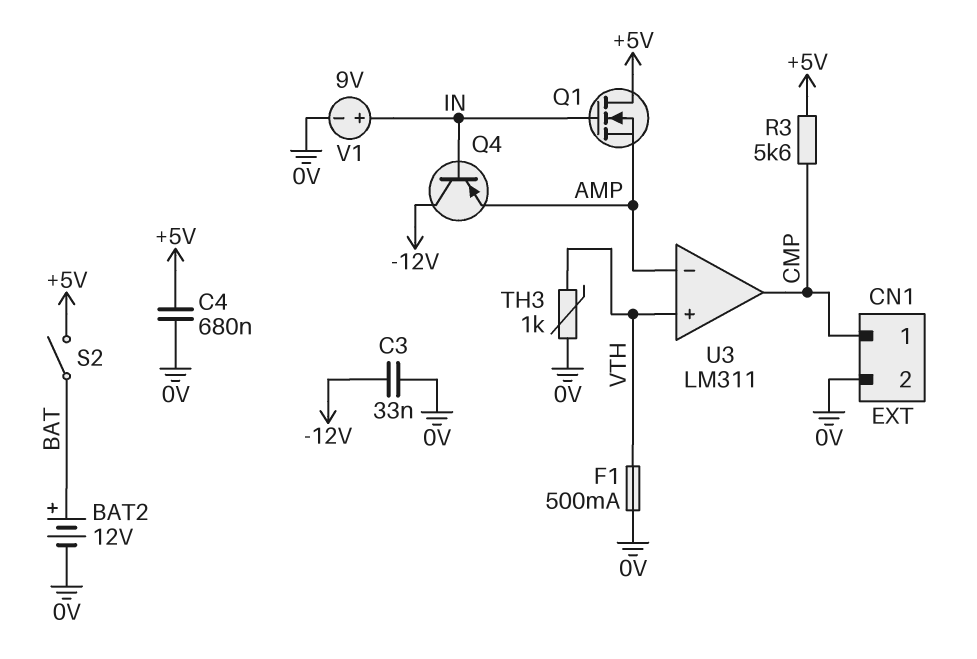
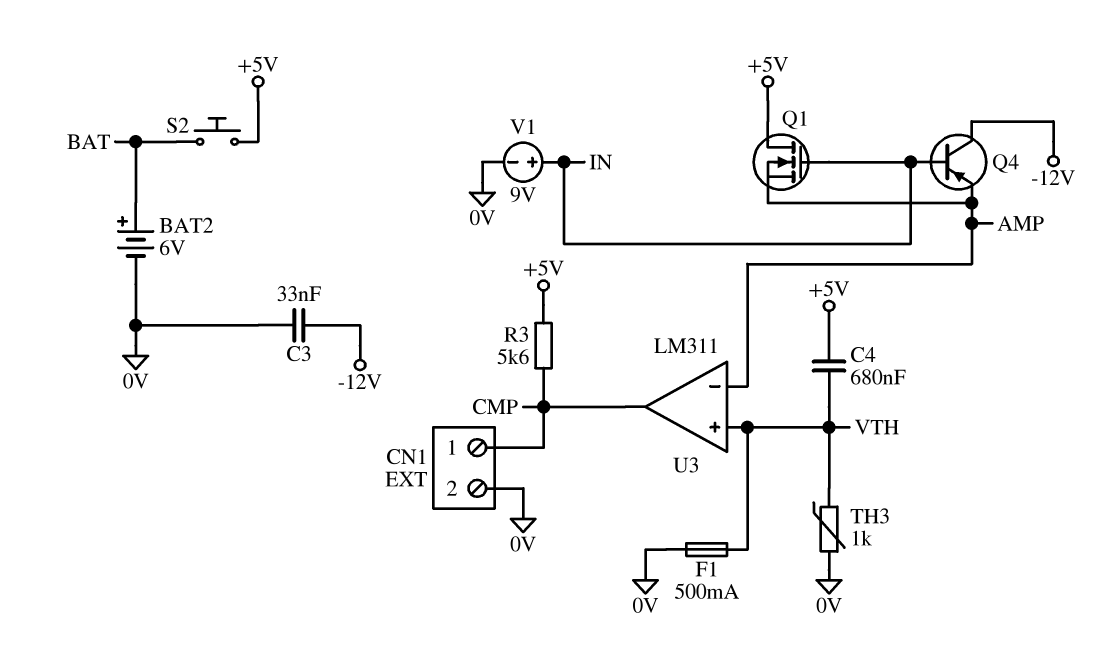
BAT2: 12V (plus BAT, minus 0V) -> 6V (plus BAT, minus 0V)
C4: 680nF (+5V, 0V) -> 680nF (+5V, VTH)
S2: switch (+5V, BAT) -> button (+5V, BAT)

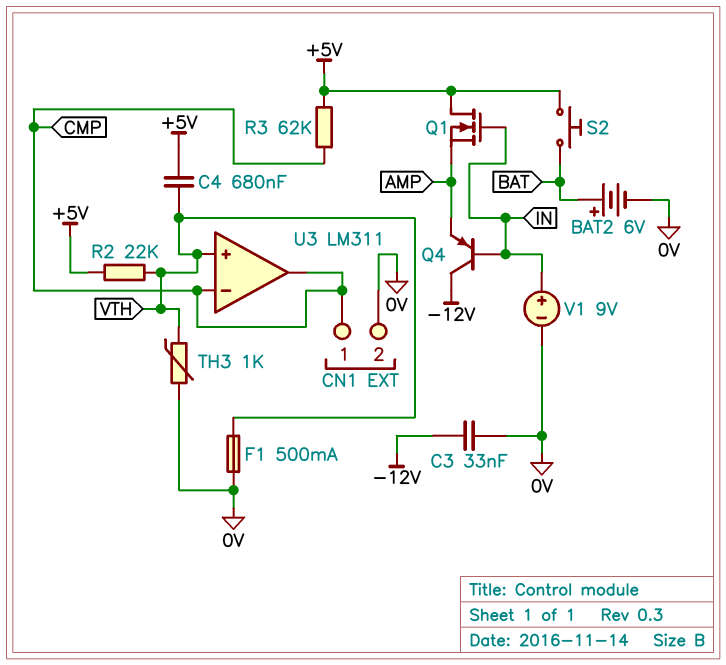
R2: none -> 22k (+5V, VTH)
R3: 5.6k (+5V, CMP) -> 62k (+5V, CMP)
U3 pin in-: AMP -> CMP

